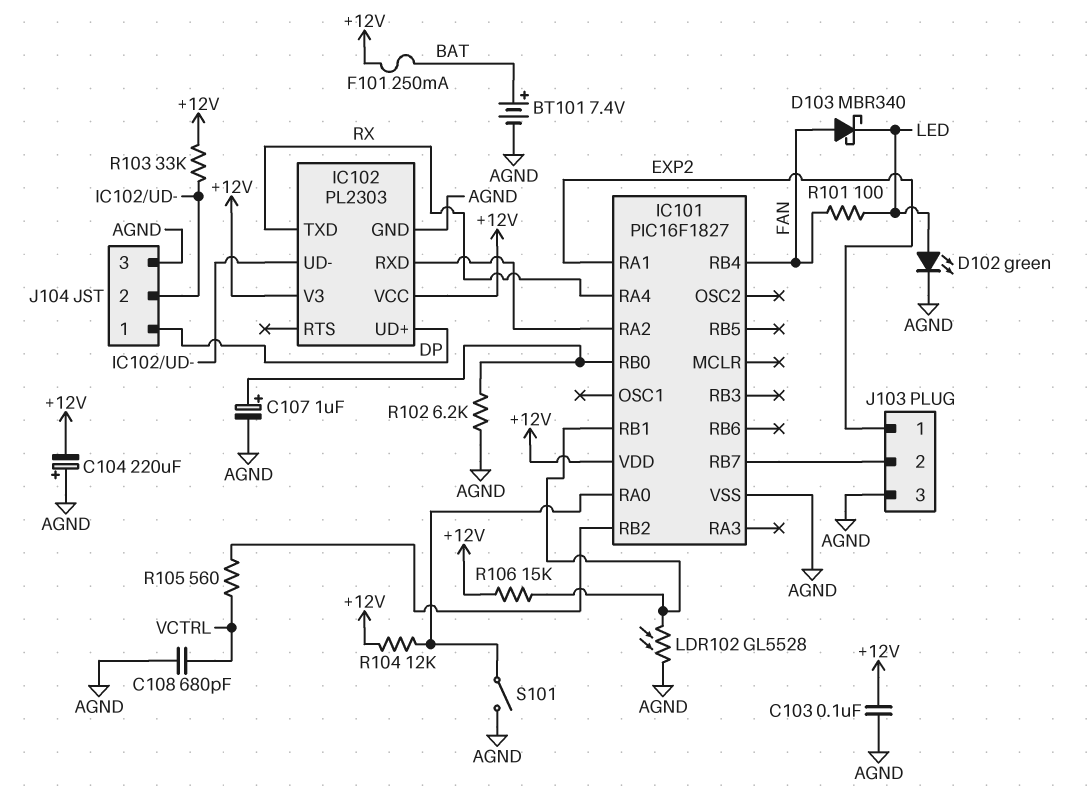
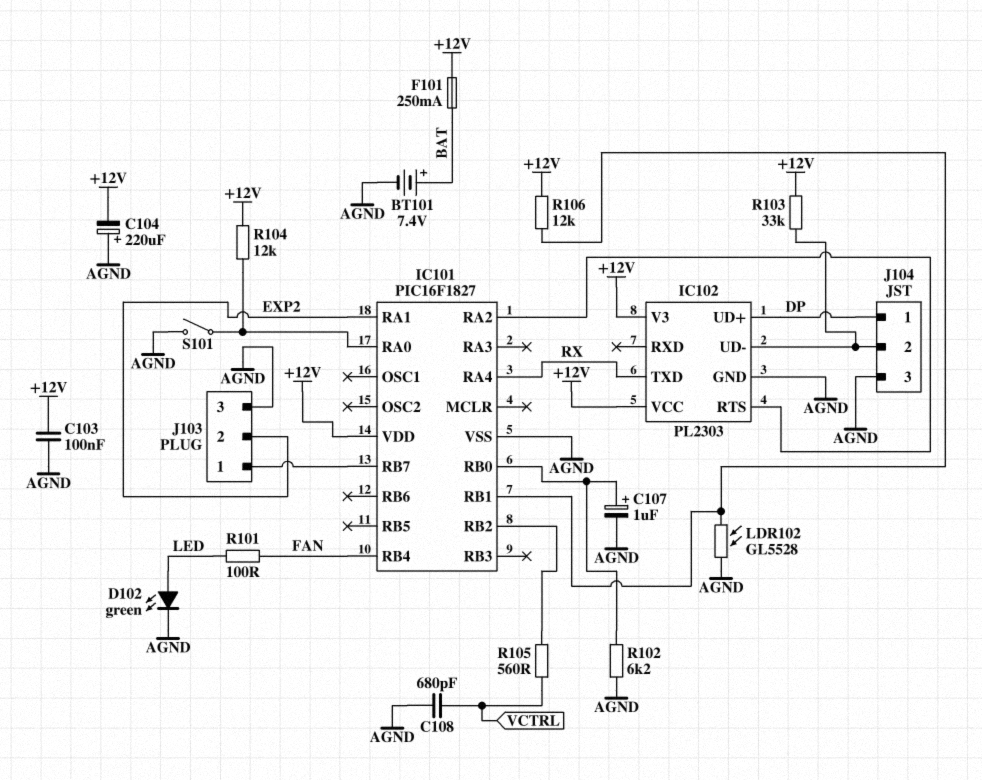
D103: schottky MBR340 (A FAN, K LED) -> none
IC102 pin RTS: none -> IC101/RA2
IC102 pin RXD: IC101/RA2 -> none
J103 pin 1: EXP2 -> IC101/RB7
J103 pin 2: IC101/RB7 -> EXP2
R106: 15k (+12V, IC101/RB1) -> 12k (+12V, IC101/RB1)

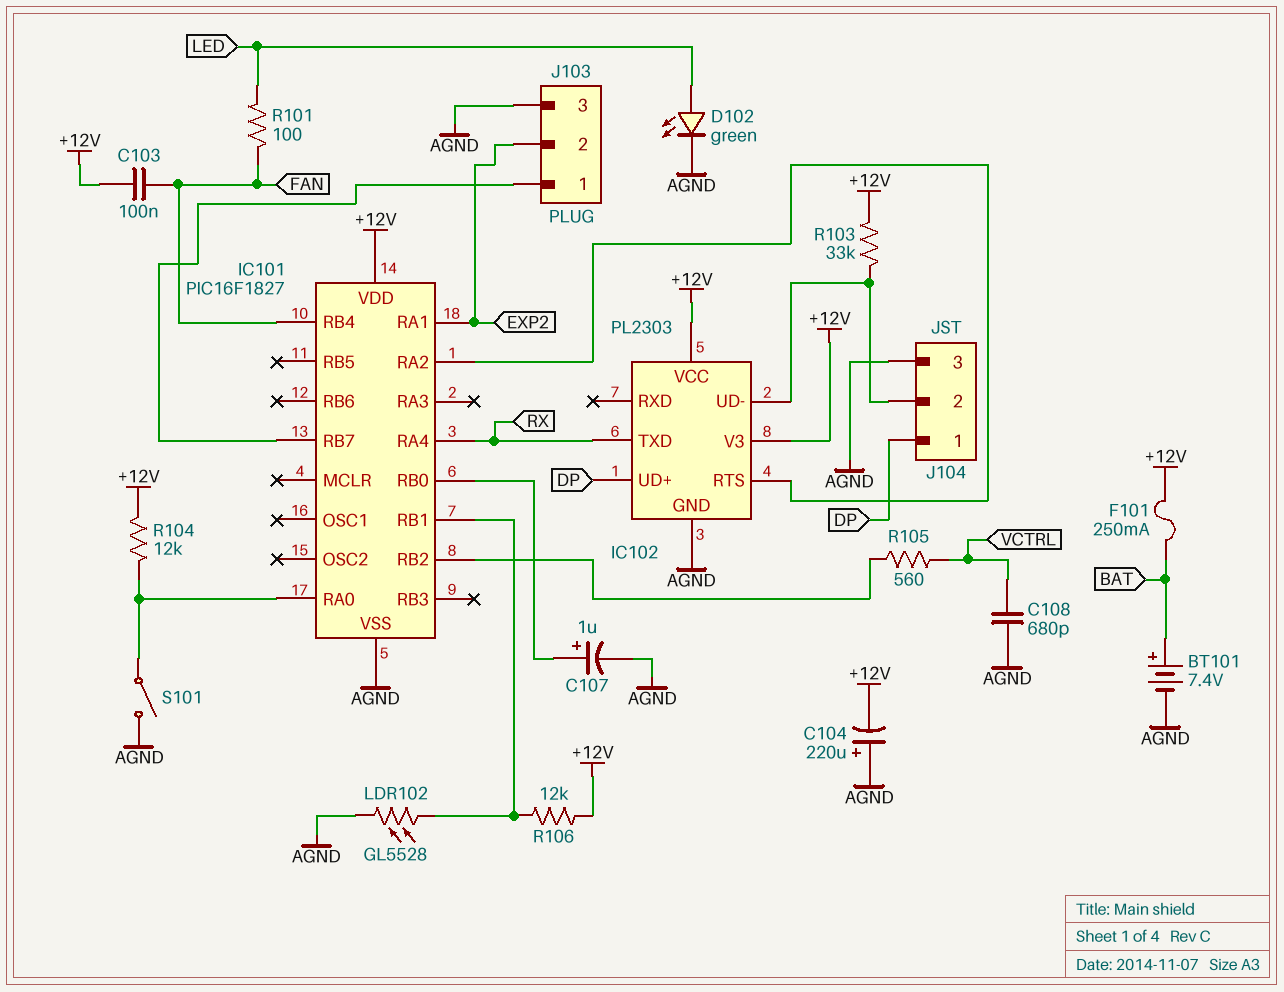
C103: 100nF (+12V, AGND) -> 100nF (+12V, FAN)
R102: 6.2k (AGND, IC101/RB0) -> none

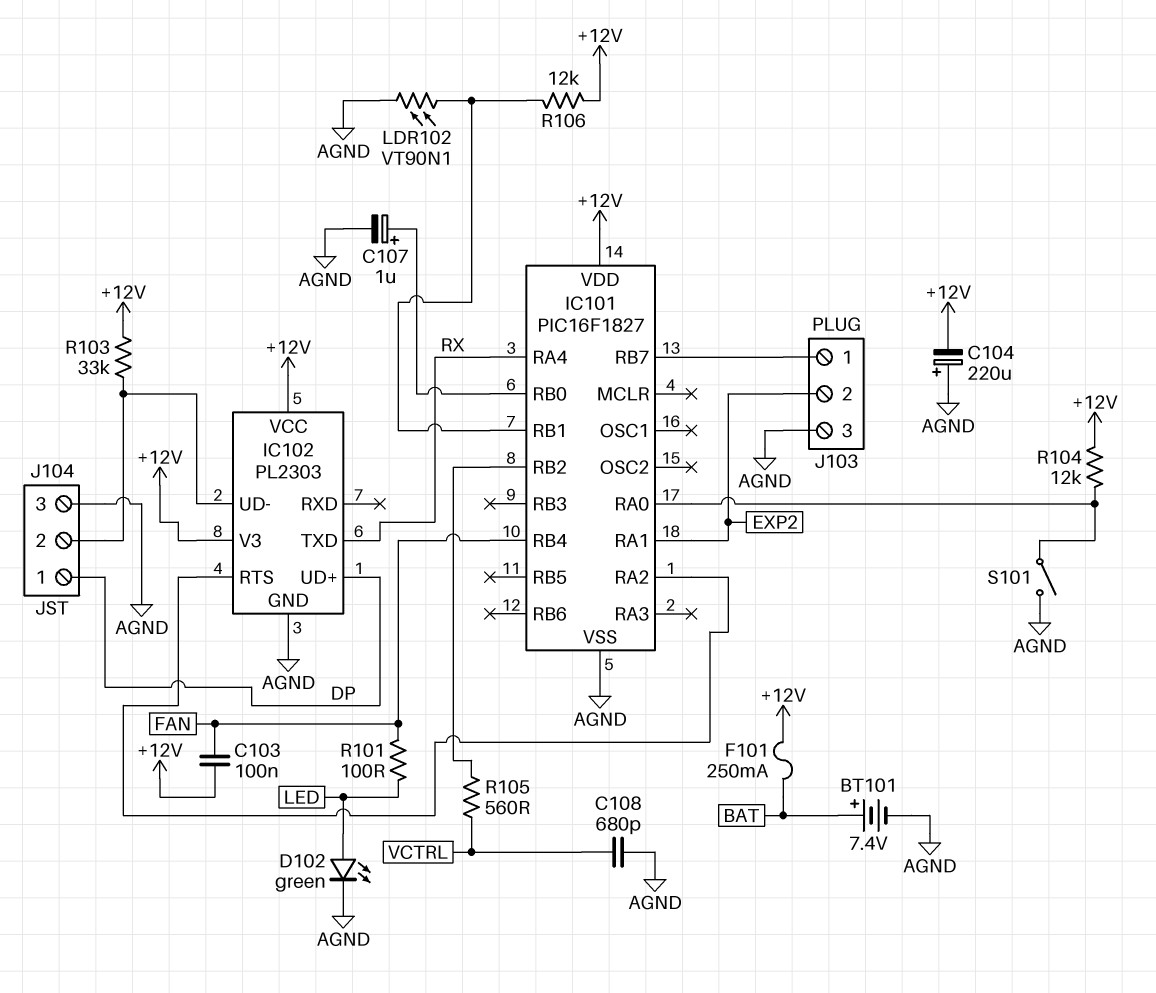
LDR102: GL5528 (AGND, IC101/RB1) -> VT90N1 (AGND, IC101/RB1)

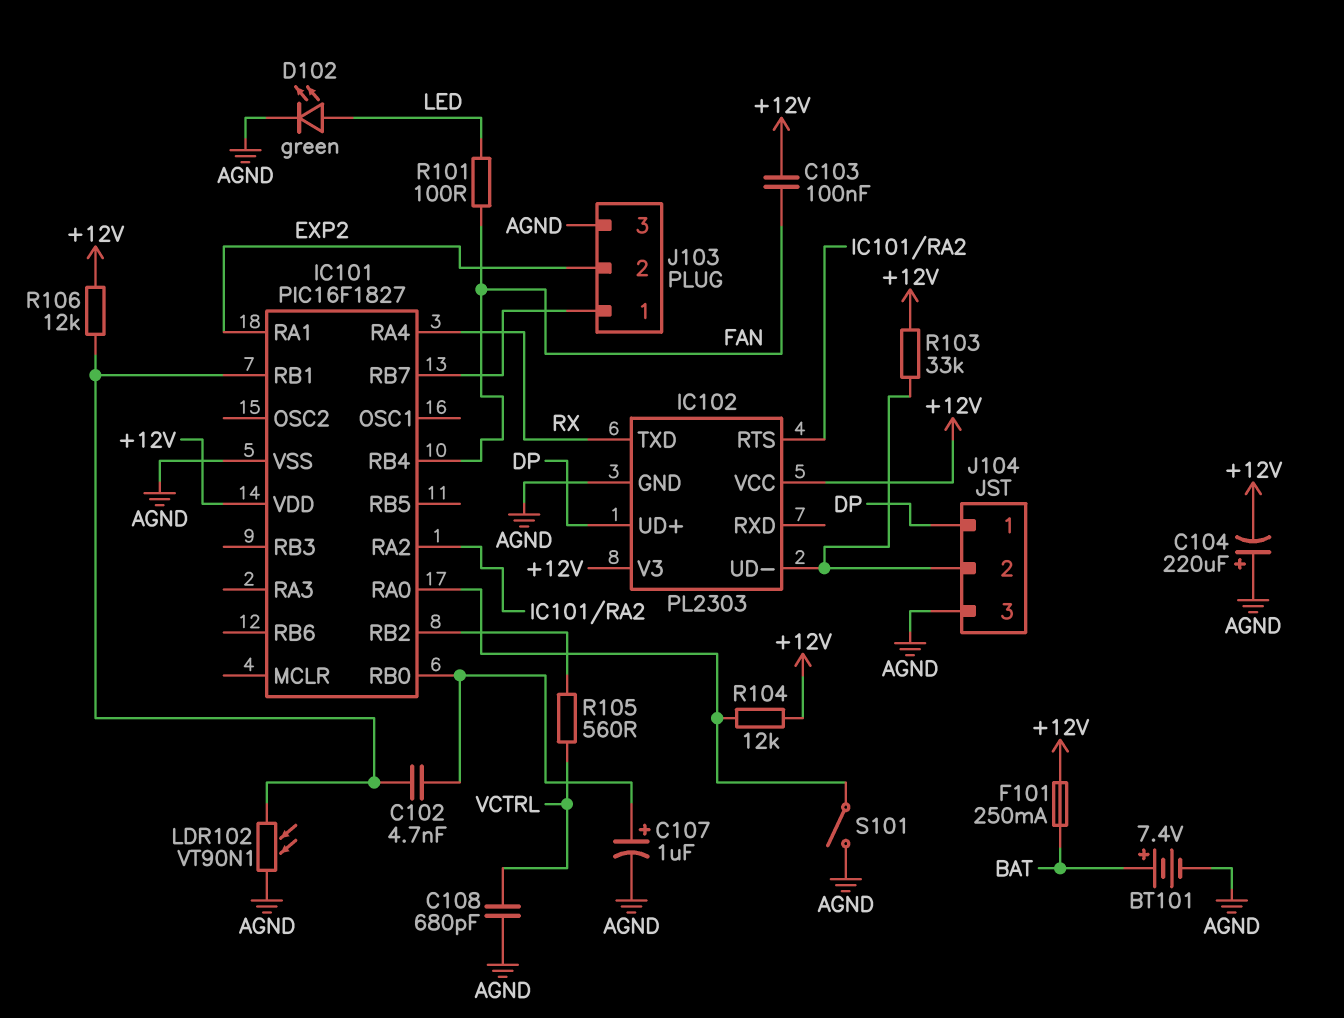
C102: none -> 4.7nF (IC101/RB0, IC101/RB1)

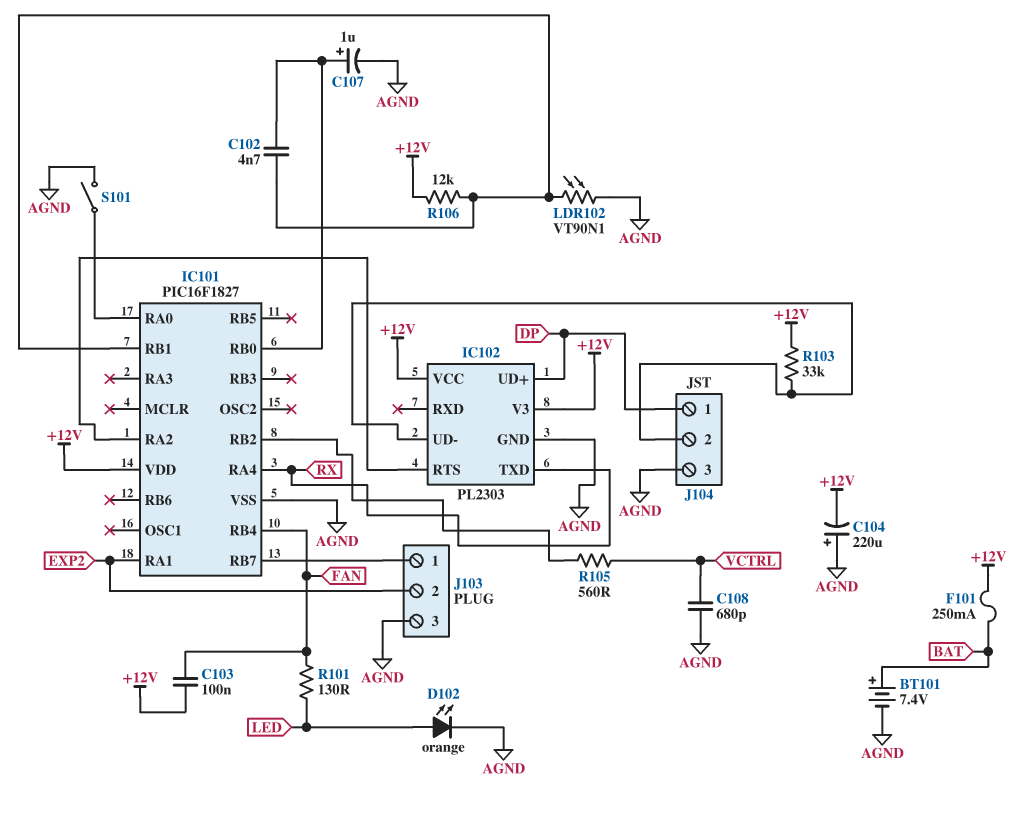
D102: LED green (A LED, K AGND) -> LED orange (A LED, K AGND)
R101: 100 (FAN, LED) -> 130 (FAN, LED)
R104: 12k (+12V, IC101/RA0) -> none

